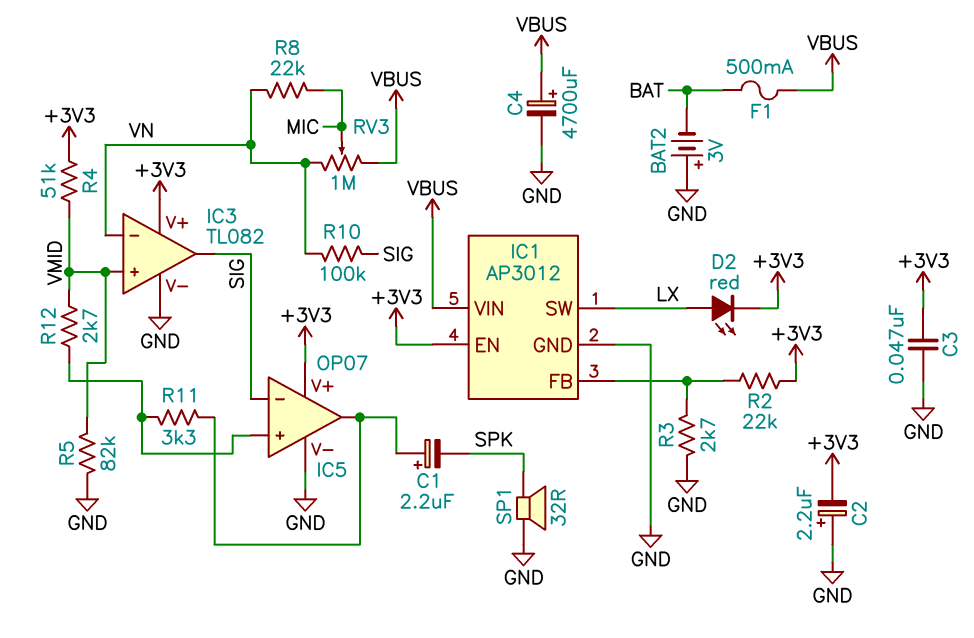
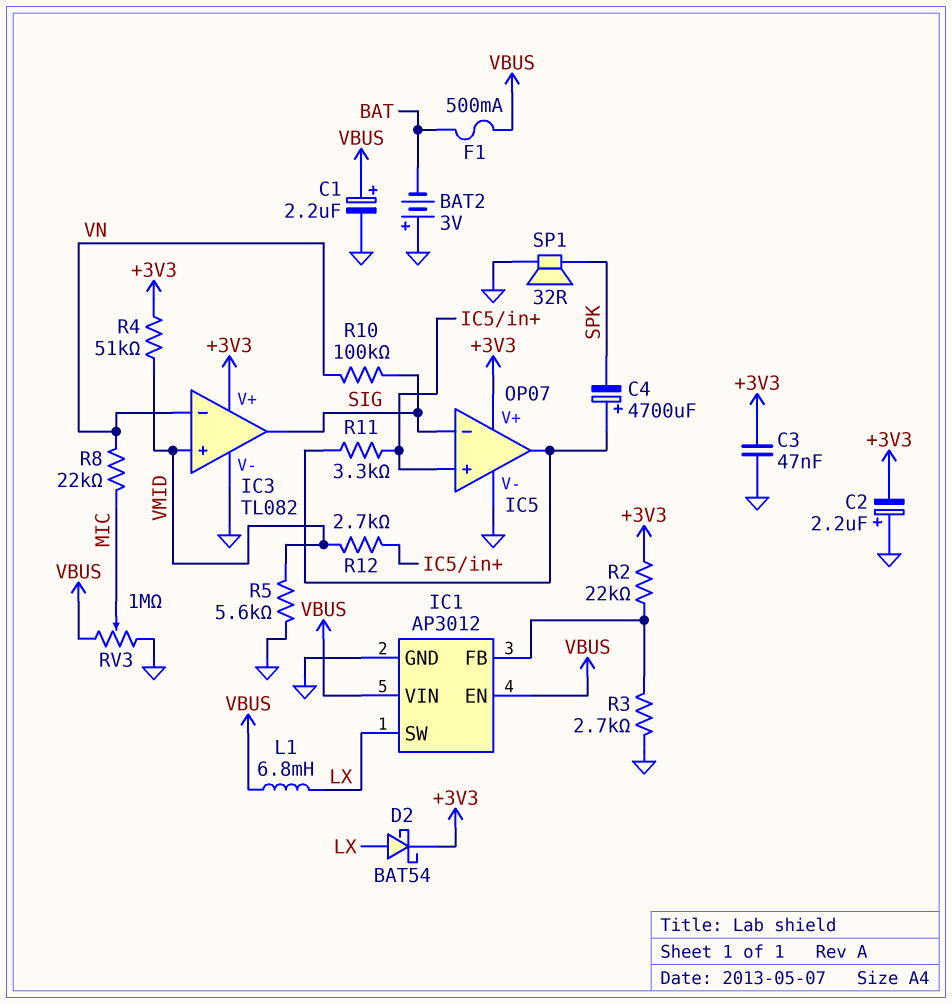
C1: 2.2uF (plus IC5/out, minus SPK) -> 2.2uF (plus VBUS, minus GND)
C4: 4700uF (plus VBUS, minus GND) -> 4700uF (plus IC5/out, minus SPK)
D2: LED red (A LX, K +3V3) -> schottky BAT54 (A LX, K +3V3)
IC1 pin EN: +3V3 -> VBUS
L1: none -> 6.8mH (LX, VBUS)
R5: 82k (GND, VMID) -> 5.6k (GND, VMID)
RV3: 1M (VBUS, VN, wiper MIC) -> 1M (GND, VBUS, wiper MIC)

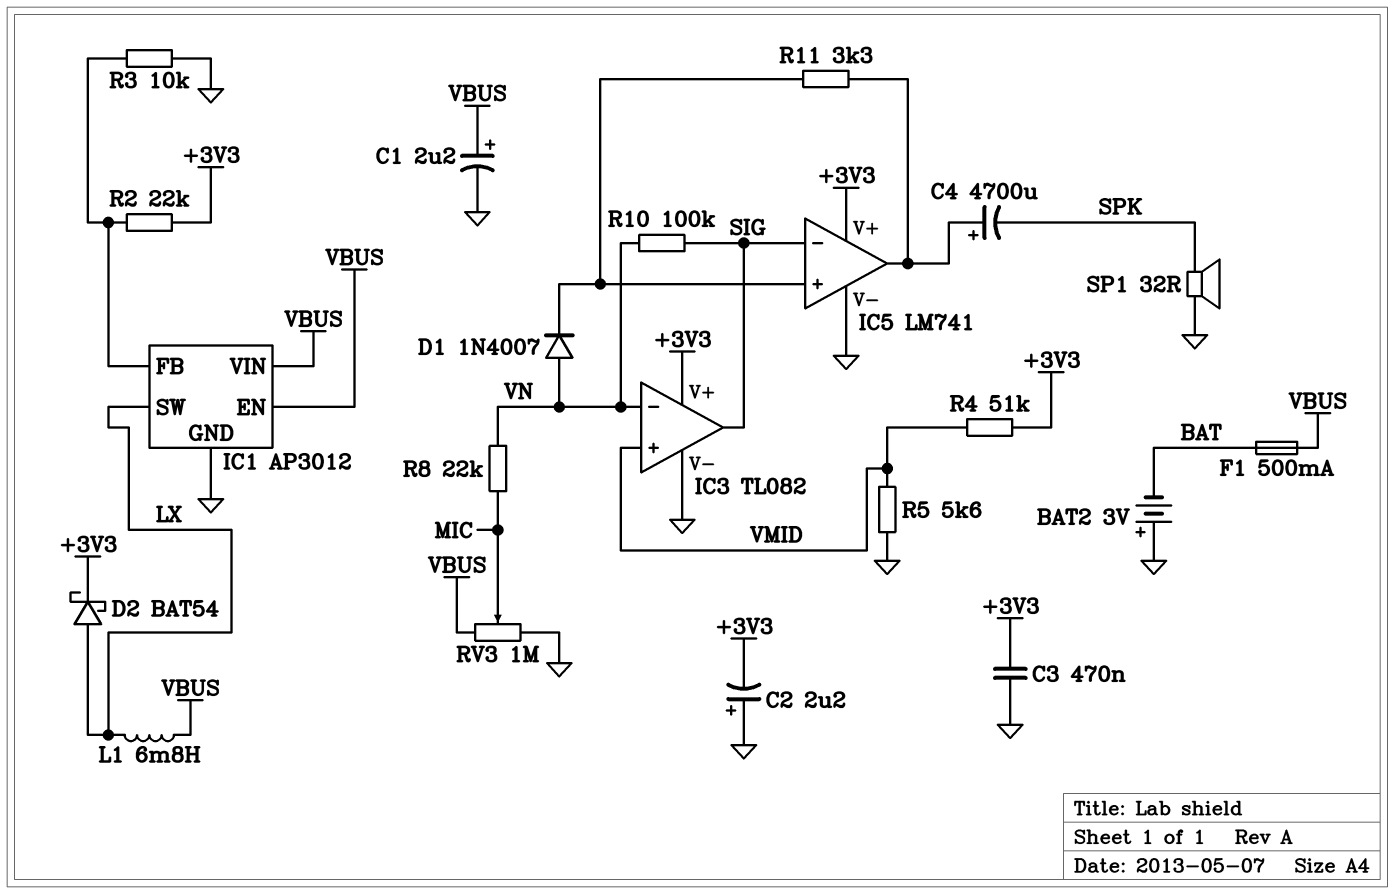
C3: 47nF (+3V3, GND) -> 470nF (+3V3, GND)
D1: none -> diode 1N4007 (A VN, K IC5/in+)
IC5: OP07 -> LM741
R3: 2.7k (GND, IC1/FB) -> 10k (GND, IC1/FB)
R12: 2.7k (IC5/in+, VMID) -> none

